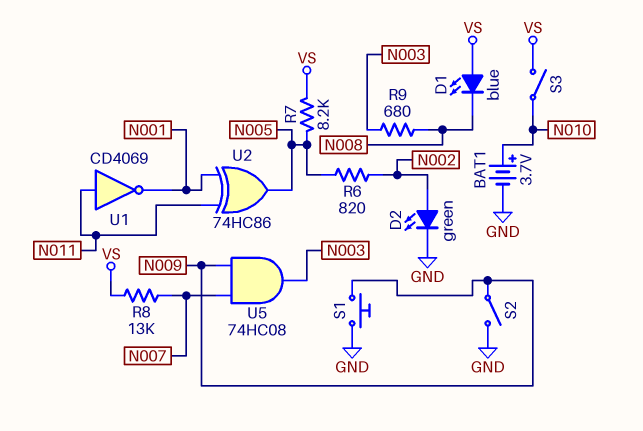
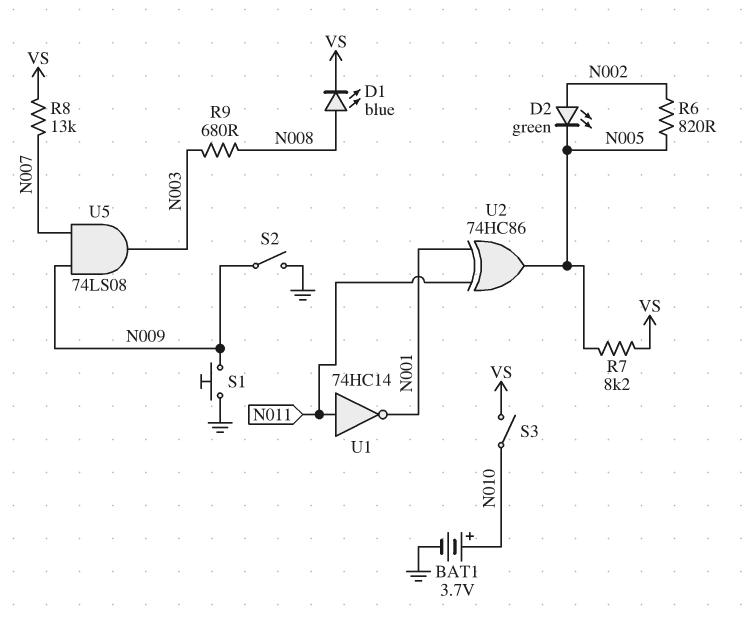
D1: LED blue (A VS, K N008) -> LED blue (A N008, K VS)
D2: LED green (A N002, K GND) -> LED green (A N002, K N005)
U1: NOT CD4069 (in N011, out N001) -> NOT 74HC14 (in N011, out N001)
U5: AND 74HC08 (in N007, in N009, out N003) -> AND 74LS08 (in N007, in N009, out N003)

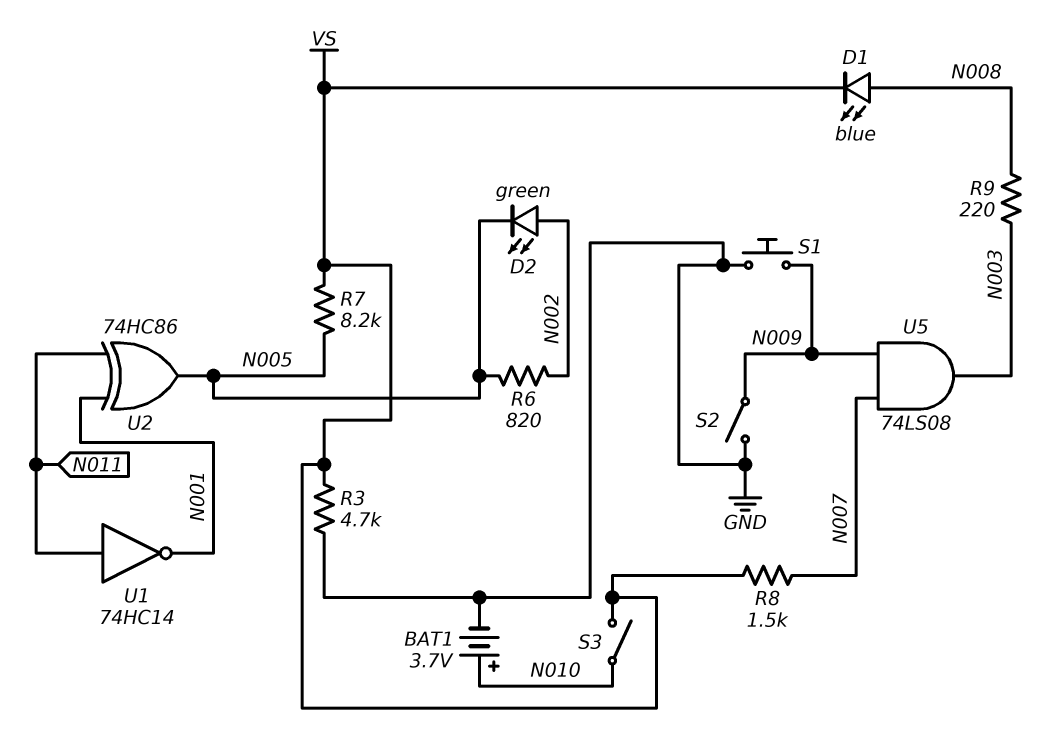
R3: none -> 4.7k (GND, VS)
R8: 13k (N007, VS) -> 1.5k (N007, VS)
R9: 680 (N003, N008) -> 220 (N003, N008)

